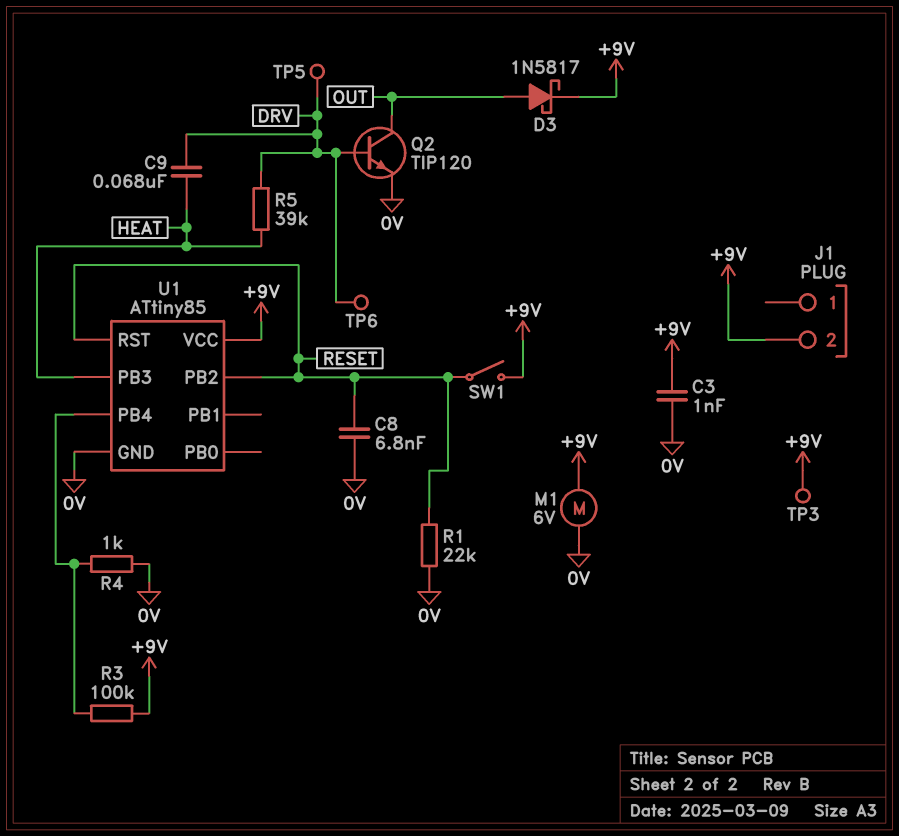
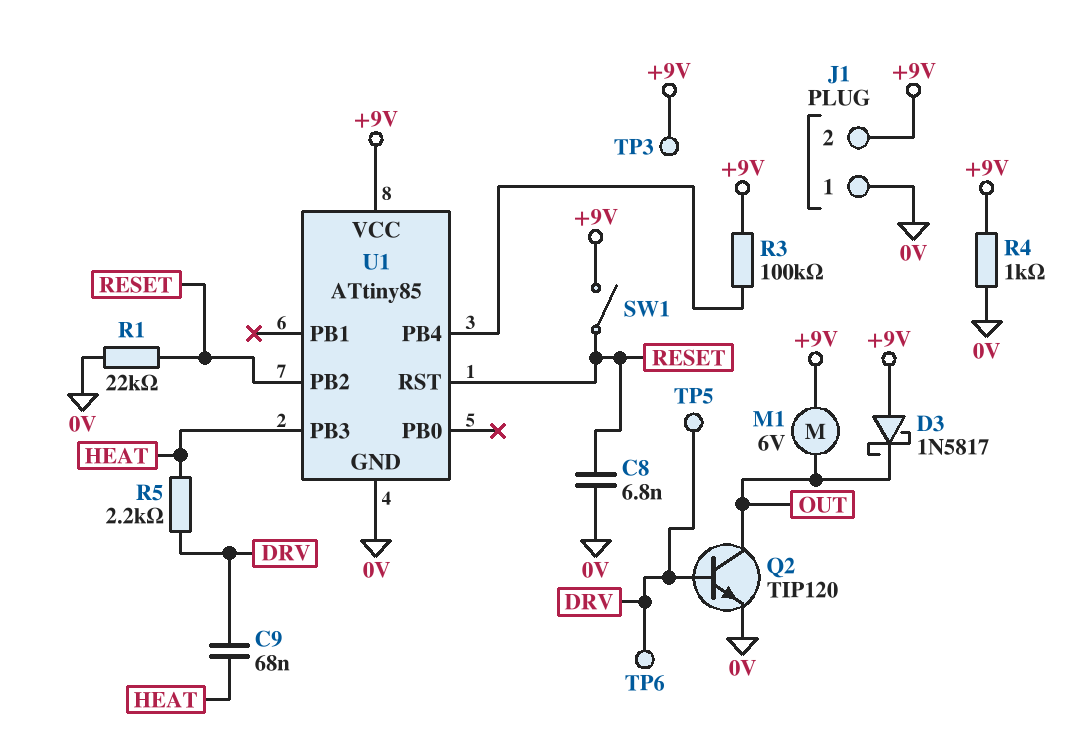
C3: 1nF (+9V, 0V) -> none
D3: schottky 1N5817 (A OUT, K +9V) -> schottky 1N5817 (A +9V, K OUT)
J1 pin 1: none -> 0V
M1: motor 6V (+9V, 0V) -> motor 6V (+9V, OUT)
R4: 1k (0V, U1/PB4) -> 1k (+9V, 0V)
R5: 39k (DRV, HEAT) -> 2.2k (DRV, HEAT)

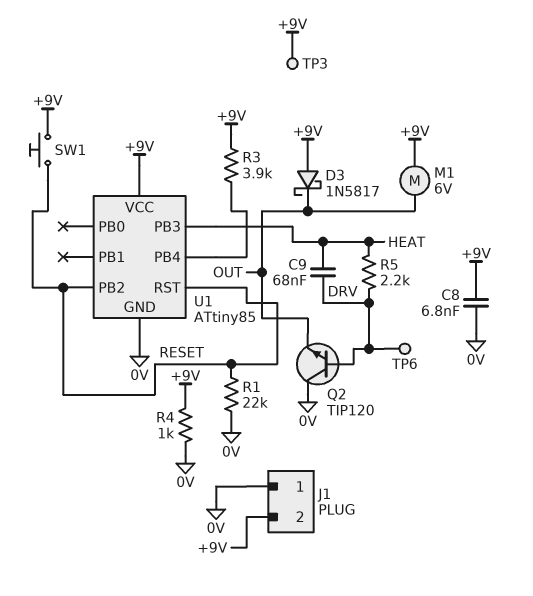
C8: 6.8nF (0V, RESET) -> 6.8nF (+9V, 0V)
Q2: NPN TIP120 (B DRV, C OUT, E 0V) -> NPN TIP120 (B DRV, C 0V, E OUT)
R3: 100k (+9V, U1/PB4) -> 3.9k (+9V, U1/PB4)
SW1: switch (+9V, RESET) -> button (+9V, RESET)
TP5: test point (DRV) -> none

